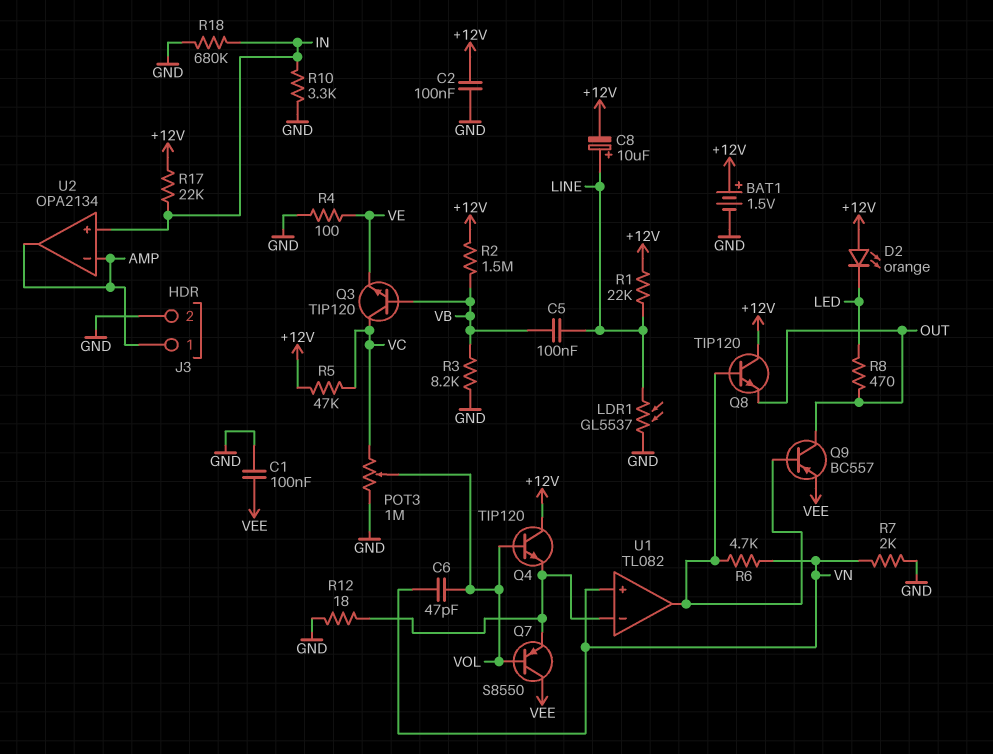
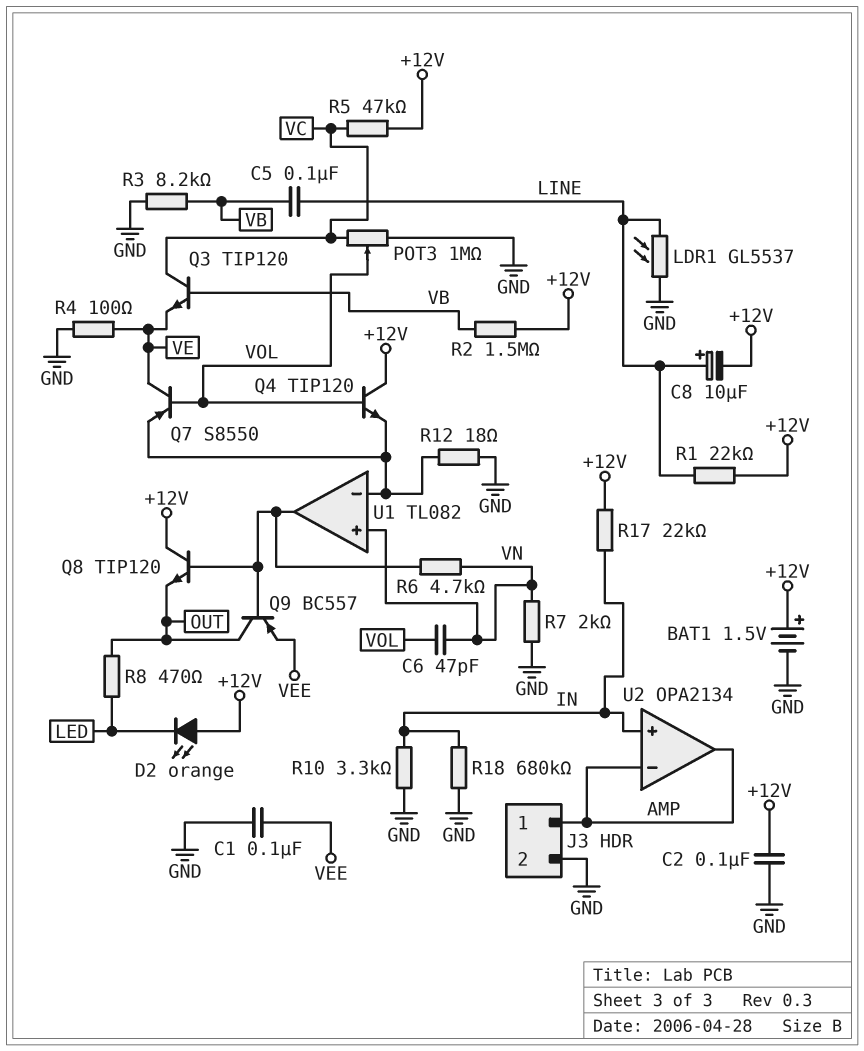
Q7: PNP S8550 (B VOL, C VEE, E U1/in-) -> PNP S8550 (B VOL, C VE, E U1/in-)

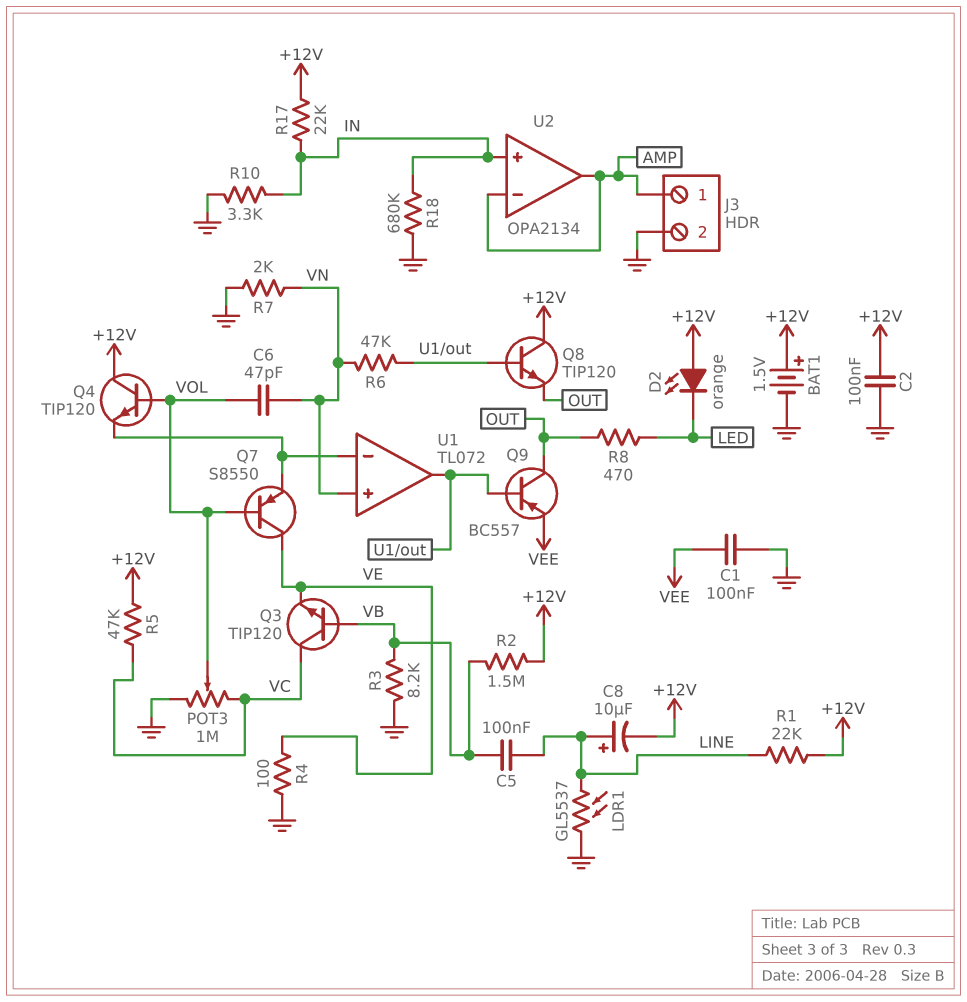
R6: 4.7k (U1/out, VN) -> 47k (U1/out, VN)
R12: 18 (GND, U1/in-) -> none
U1: TL082 -> TL072

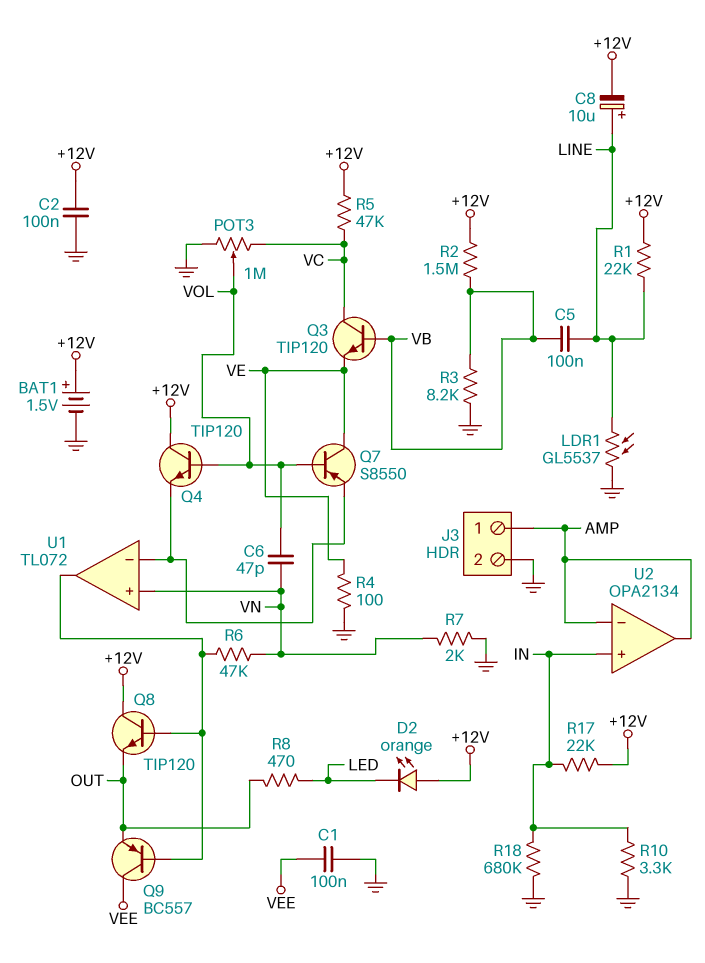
Q9: PNP BC557 (B U1/out, C OUT, E VEE) -> PNP BC557 (B U1/out, C VEE, E OUT)

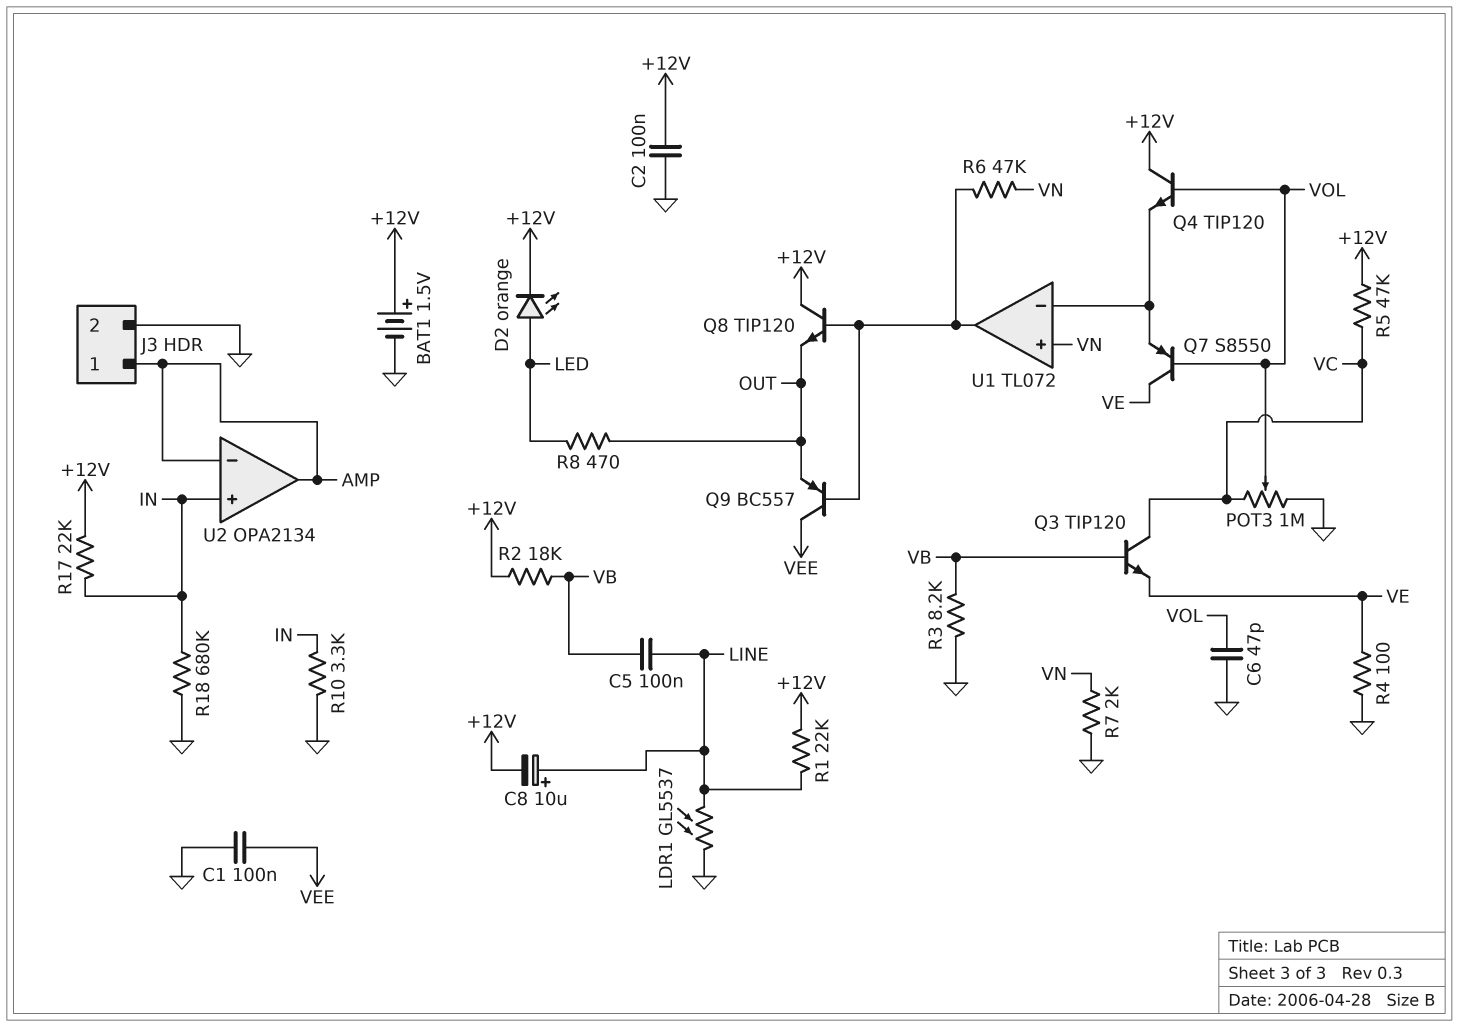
C6: 47pF (VN, VOL) -> 47pF (GND, VOL)
D2: LED orange (A +12V, K LED) -> LED orange (A LED, K +12V)
R2: 1.5M (+12V, VB) -> 18k (+12V, VB)

